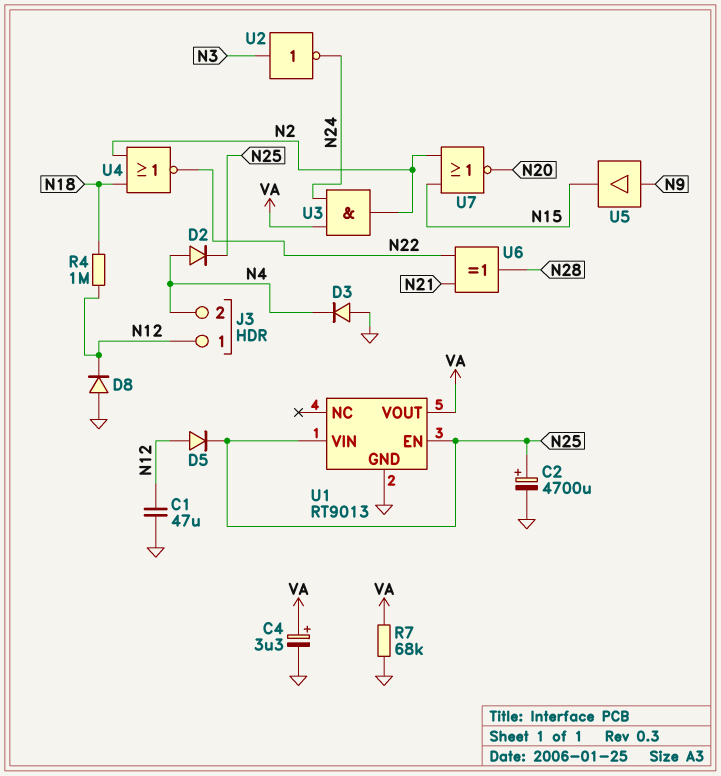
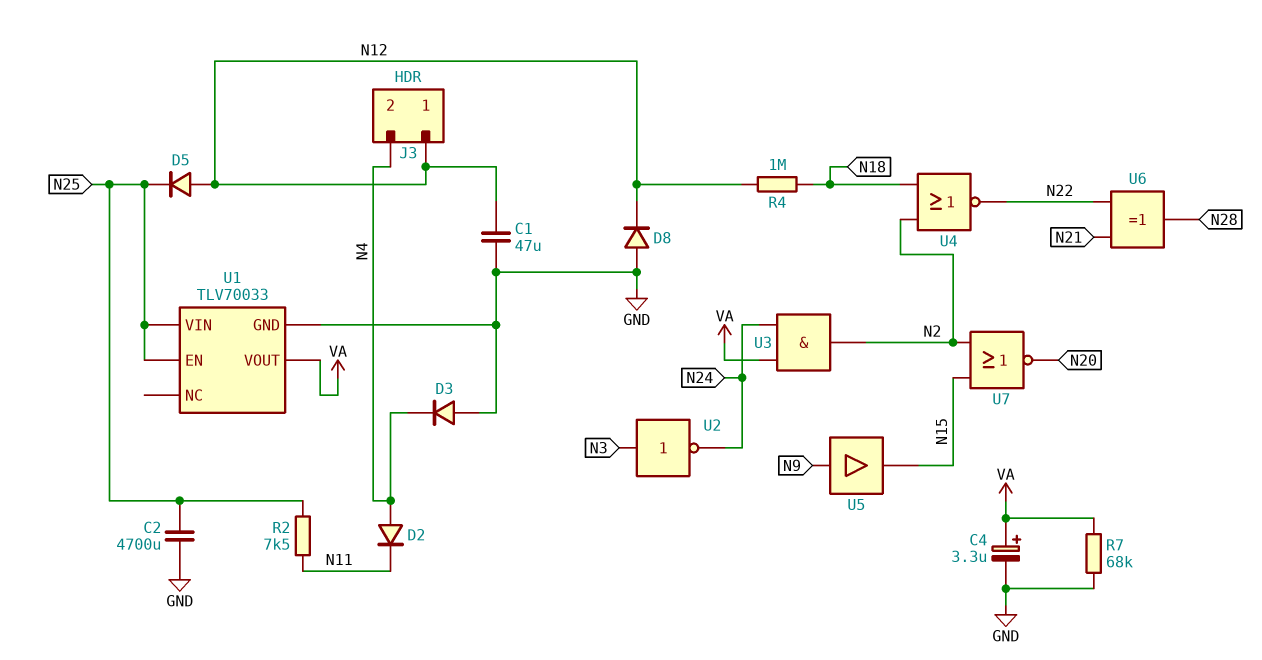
C2: 4700uF (plus N25, minus GND) -> 4700uF (GND, N25)
D2: diode (A N4, K N25) -> diode (A N4, K N11)
R2: none -> 7.5k (N11, N25)
U1: RT9013 -> TLV70033

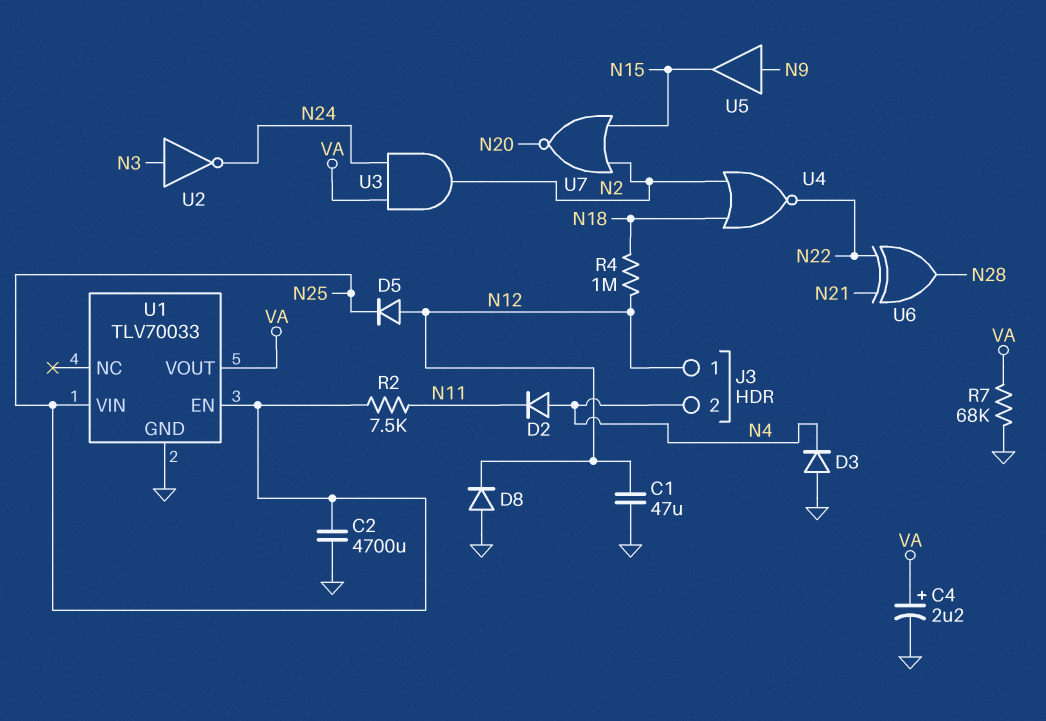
C4: 3.3uF (plus VA, minus GND) -> 2.2uF (plus VA, minus GND)

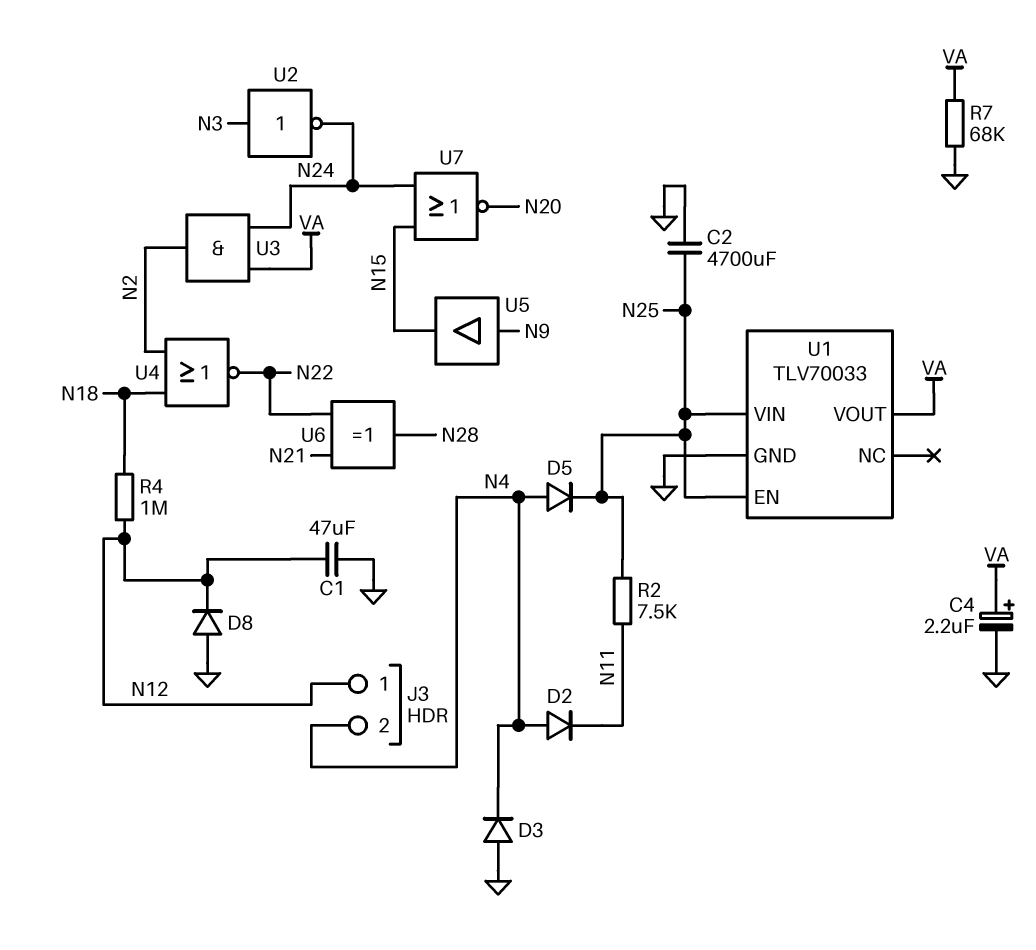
D5: diode (A N12, K N25) -> diode (A N4, K N25)
U7: NOR (in N2, in N15, out N20) -> NOR (in N15, in N24, out N20)

